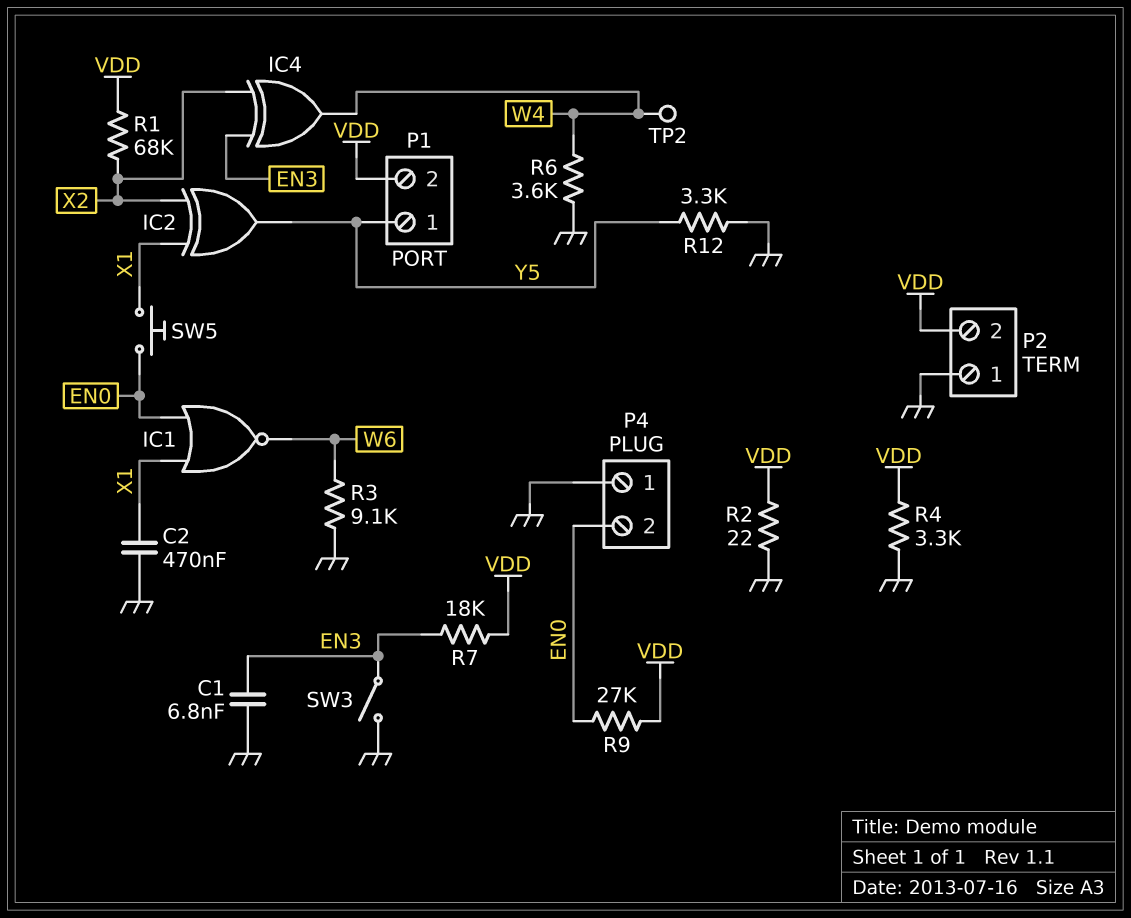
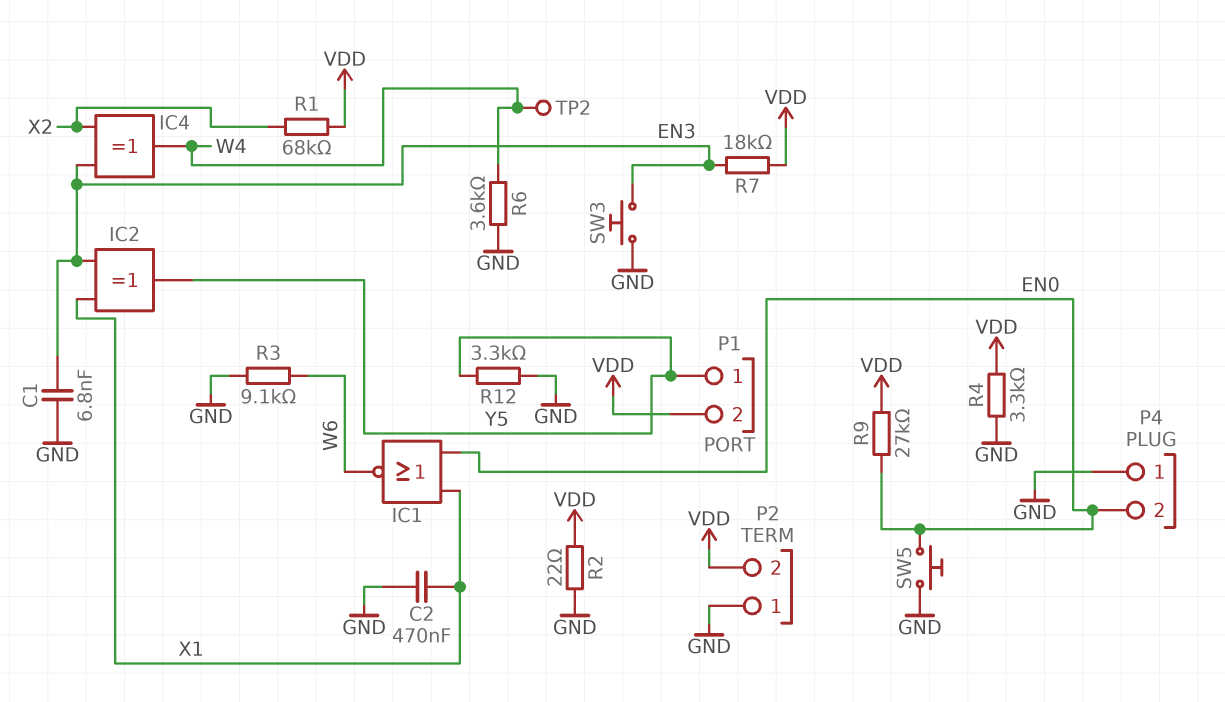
IC2: XOR (in X1, in X2, out Y5) -> XOR (in EN3, in X1, out Y5)
SW3: switch (EN3, GND) -> button (EN3, GND)
SW5: button (EN0, X1) -> button (EN0, GND)

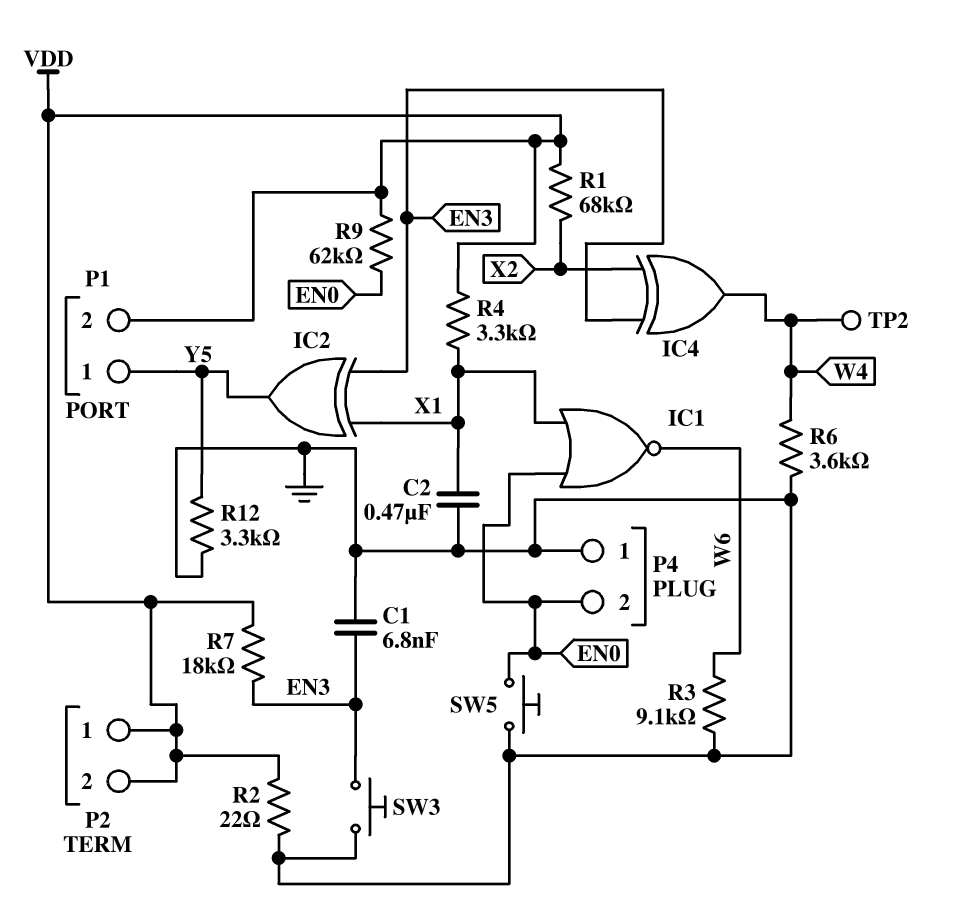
P2 pin 1: GND -> VDD
R4: 3.3k (GND, VDD) -> 3.3k (VDD, X1)
R9: 27k (EN0, VDD) -> 62k (EN0, VDD)

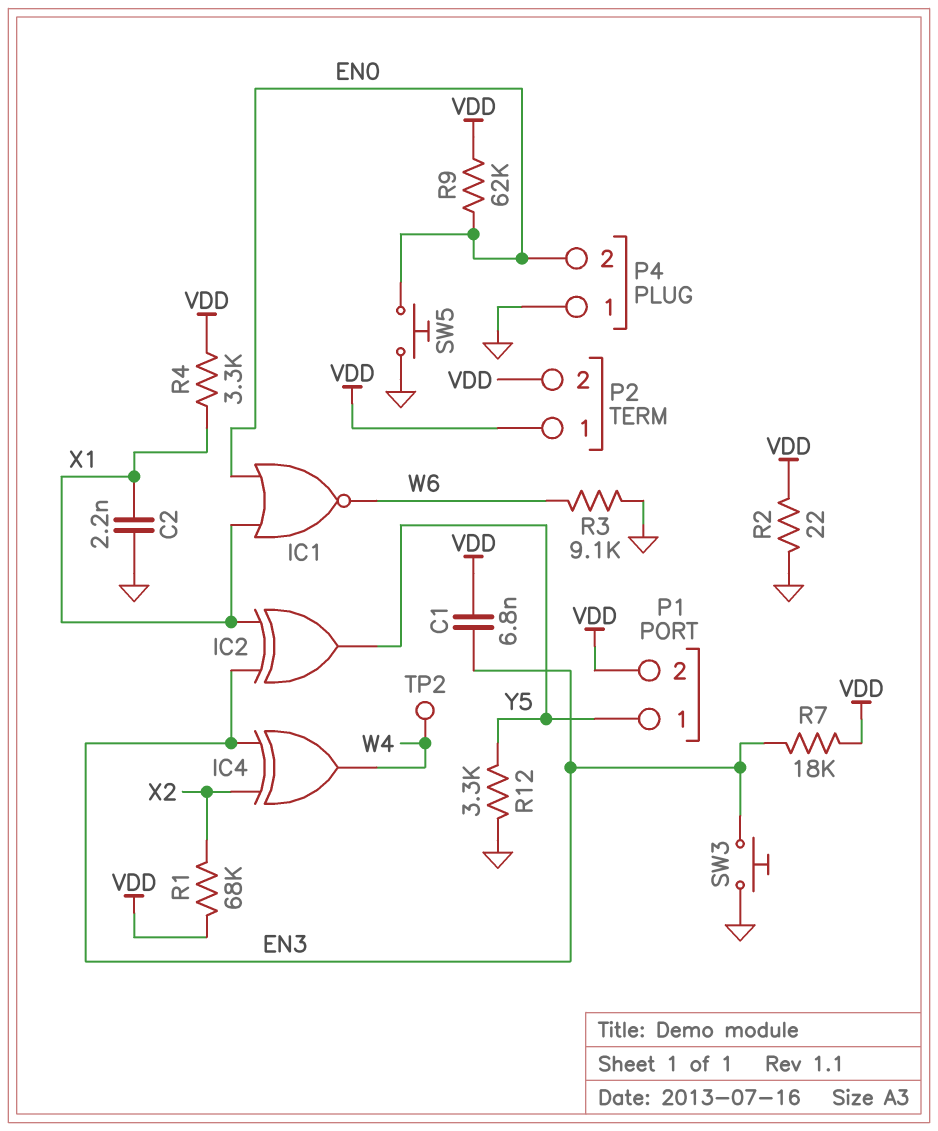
C1: 6.8nF (EN3, GND) -> 6.8nF (EN3, VDD)
C2: 470nF (GND, X1) -> 2.2nF (GND, X1)
R6: 3.6k (GND, W4) -> none

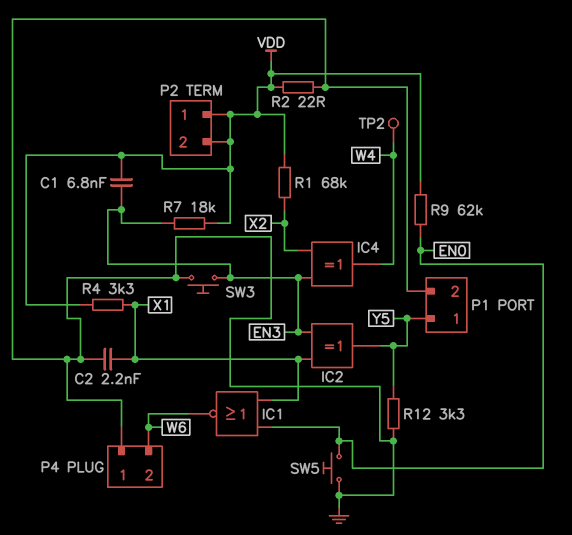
P1 pin 2: VDD -> GND
P4 pin 2: EN0 -> W6
R3: 9.1k (GND, W6) -> none

